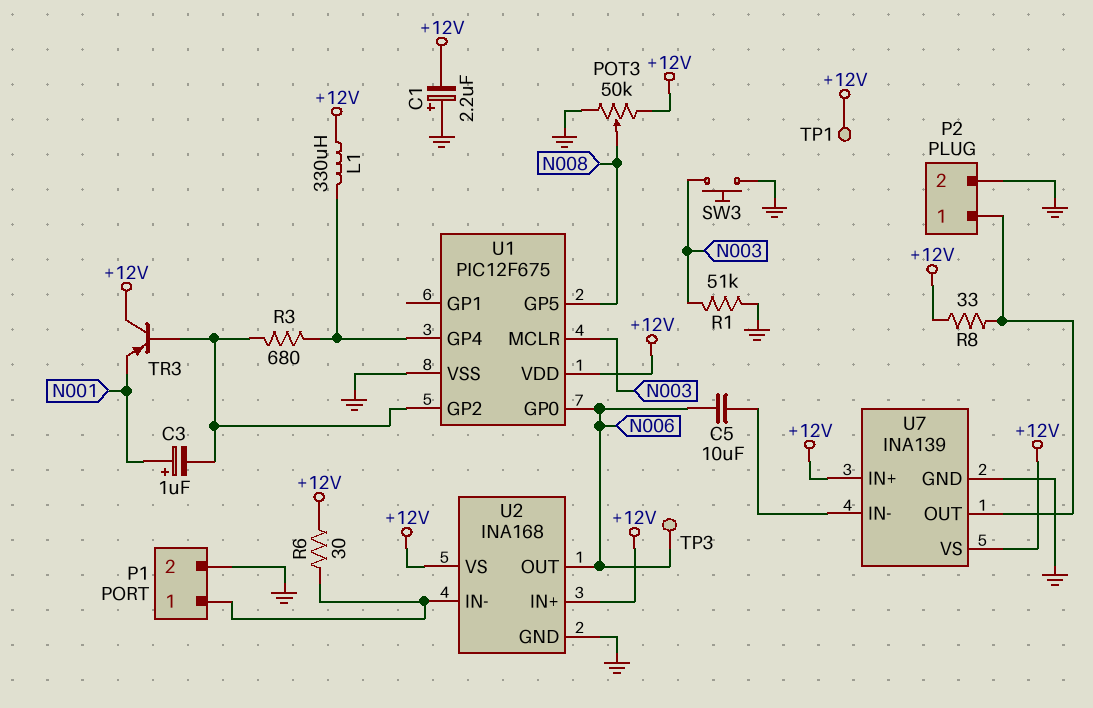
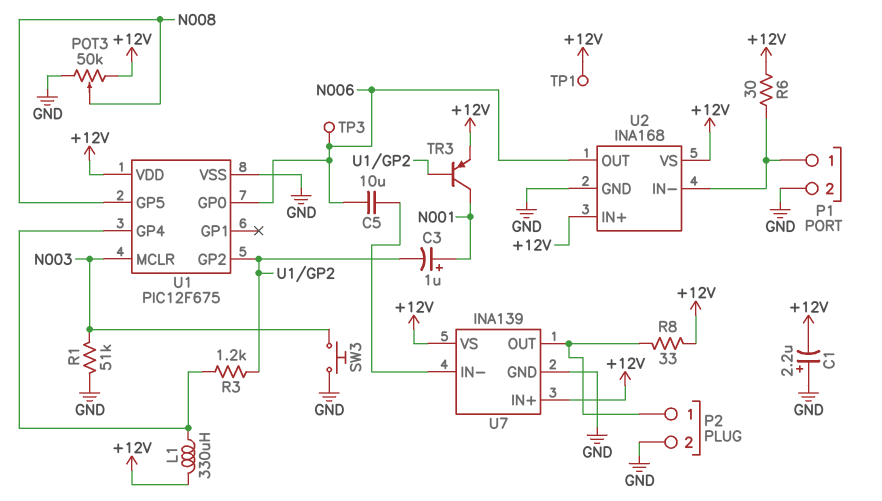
R3: 680 (U1/GP2, U1/GP4) -> 1.2k (U1/GP2, U1/GP4)
TR3: PNP (B U1/GP2, C +12V, E N001) -> PNP (B U1/GP2, C N001, E +12V)

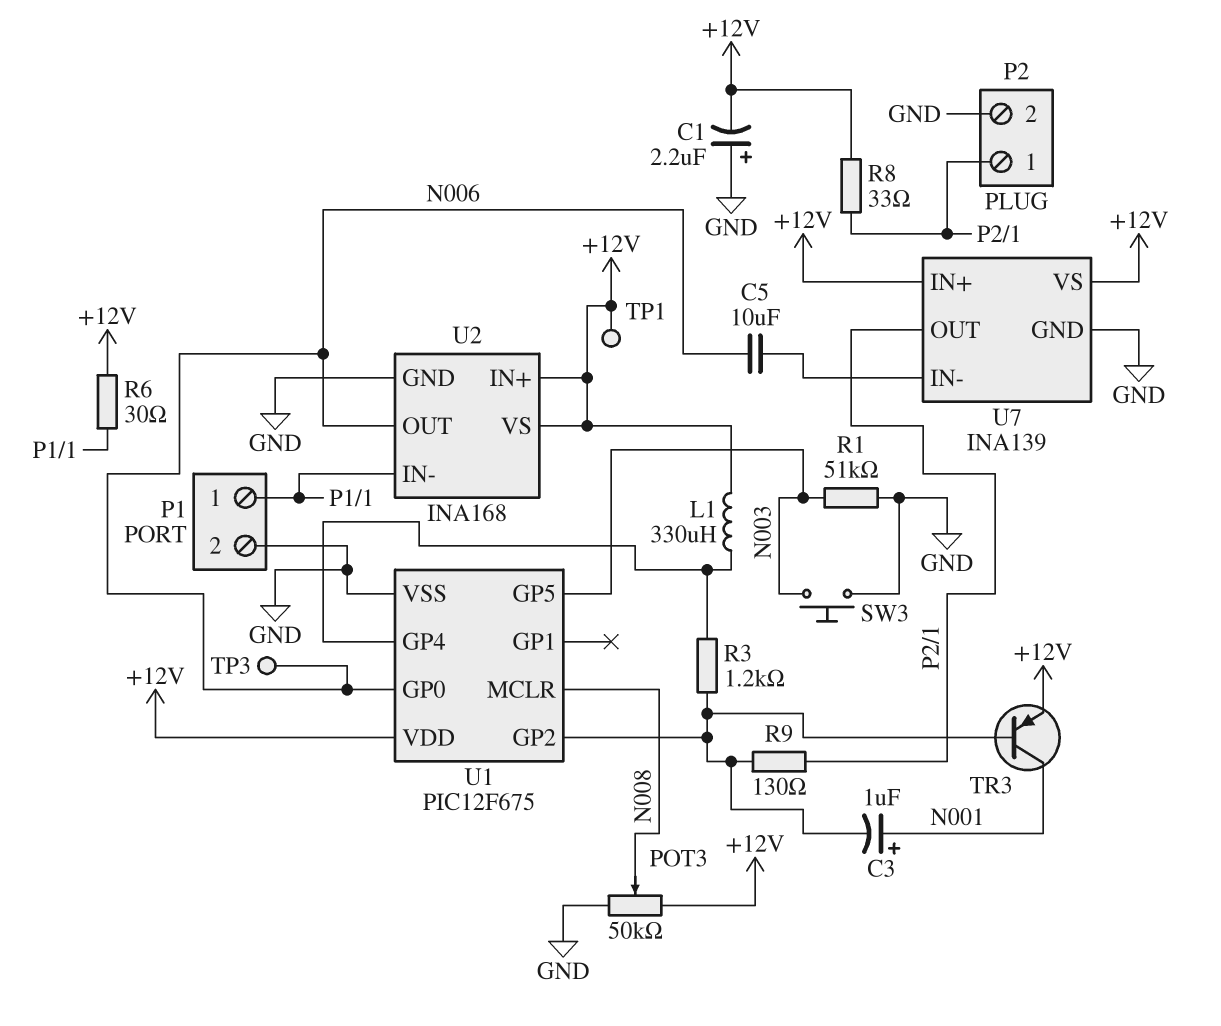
R9: none -> 130 (P2/1, U1/GP2)
U1 pin GP5: N008 -> N003
U1 pin MCLR: N003 -> N008

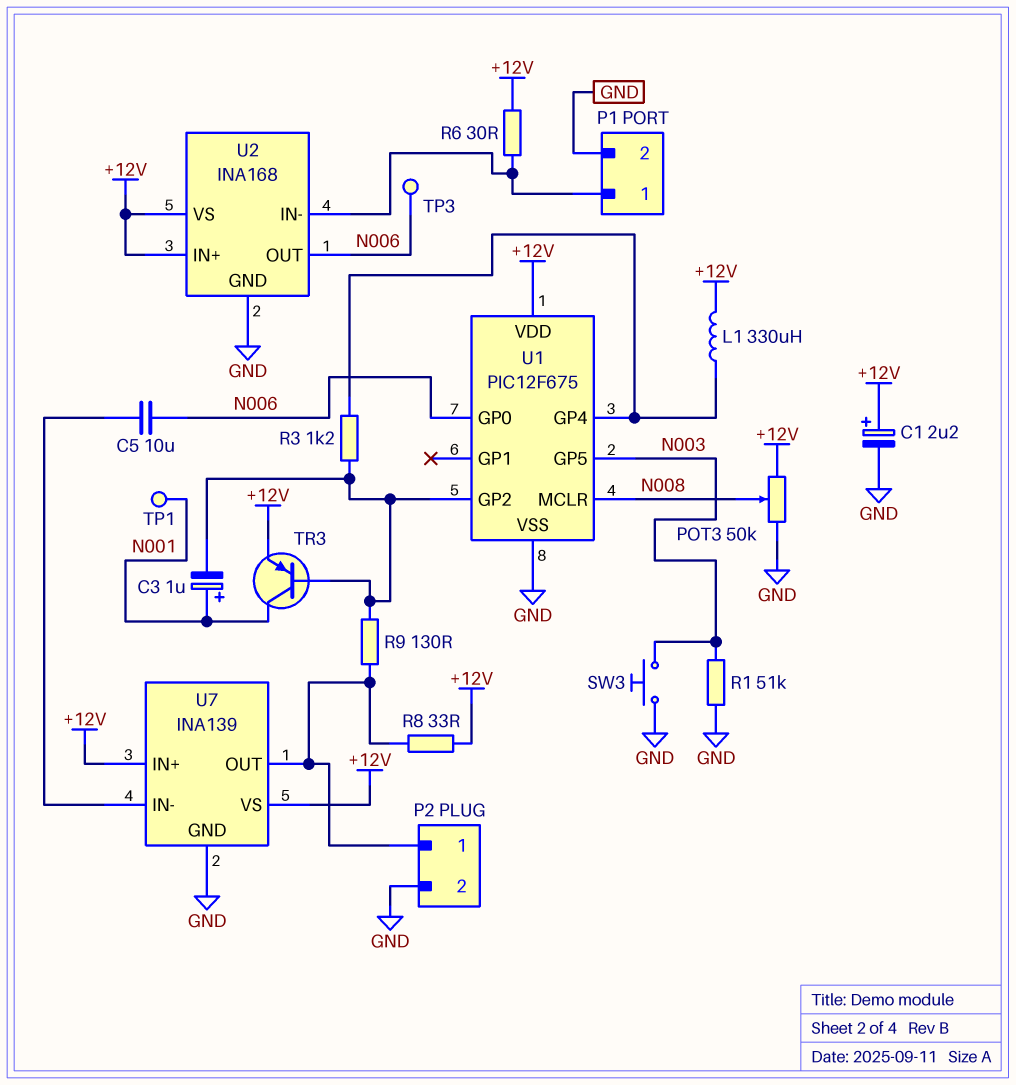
C1: 2.2uF (plus GND, minus +12V) -> 2.2uF (plus +12V, minus GND)
TP1: test point (+12V) -> test point (N001)

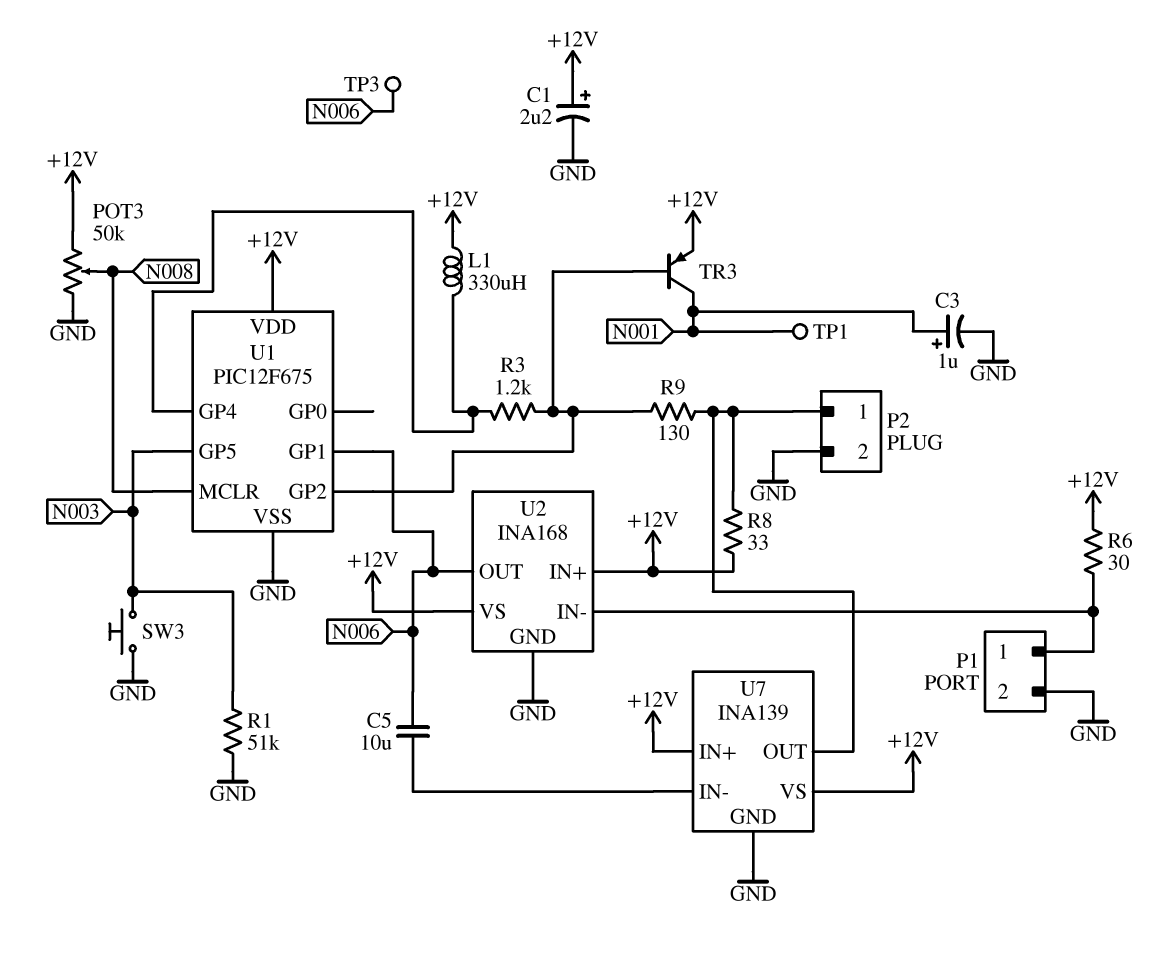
C3: 1uF (plus N001, minus U1/GP2) -> 1uF (plus N001, minus GND)
U1 pin GP0: N006 -> none
U1 pin GP1: none -> N006

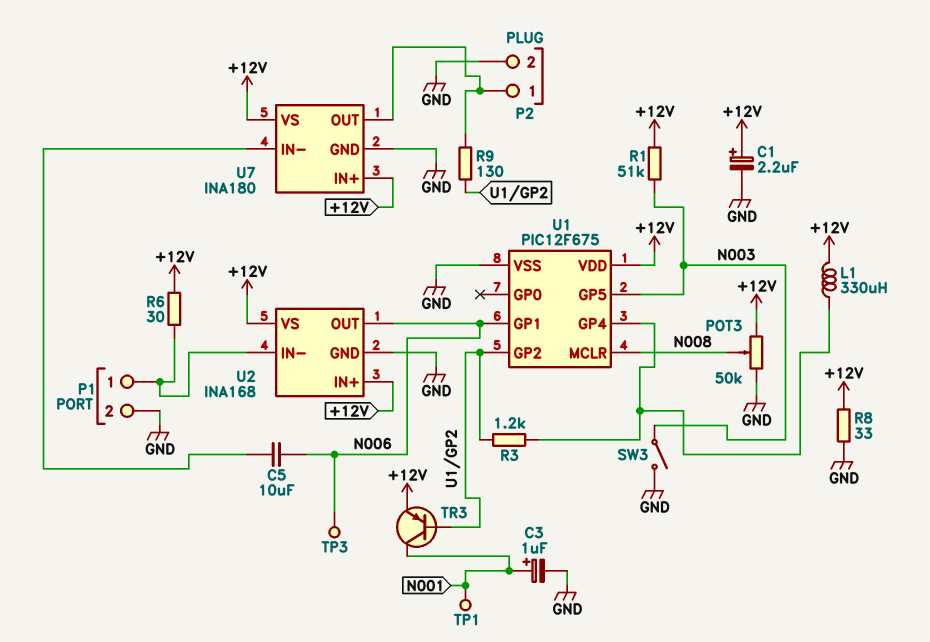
R1: 51k (GND, N003) -> 51k (+12V, N003)
R8: 33 (+12V, P2/1) -> 33 (+12V, GND)
SW3: button (GND, N003) -> switch (GND, N003)
U7: INA139 -> INA180

